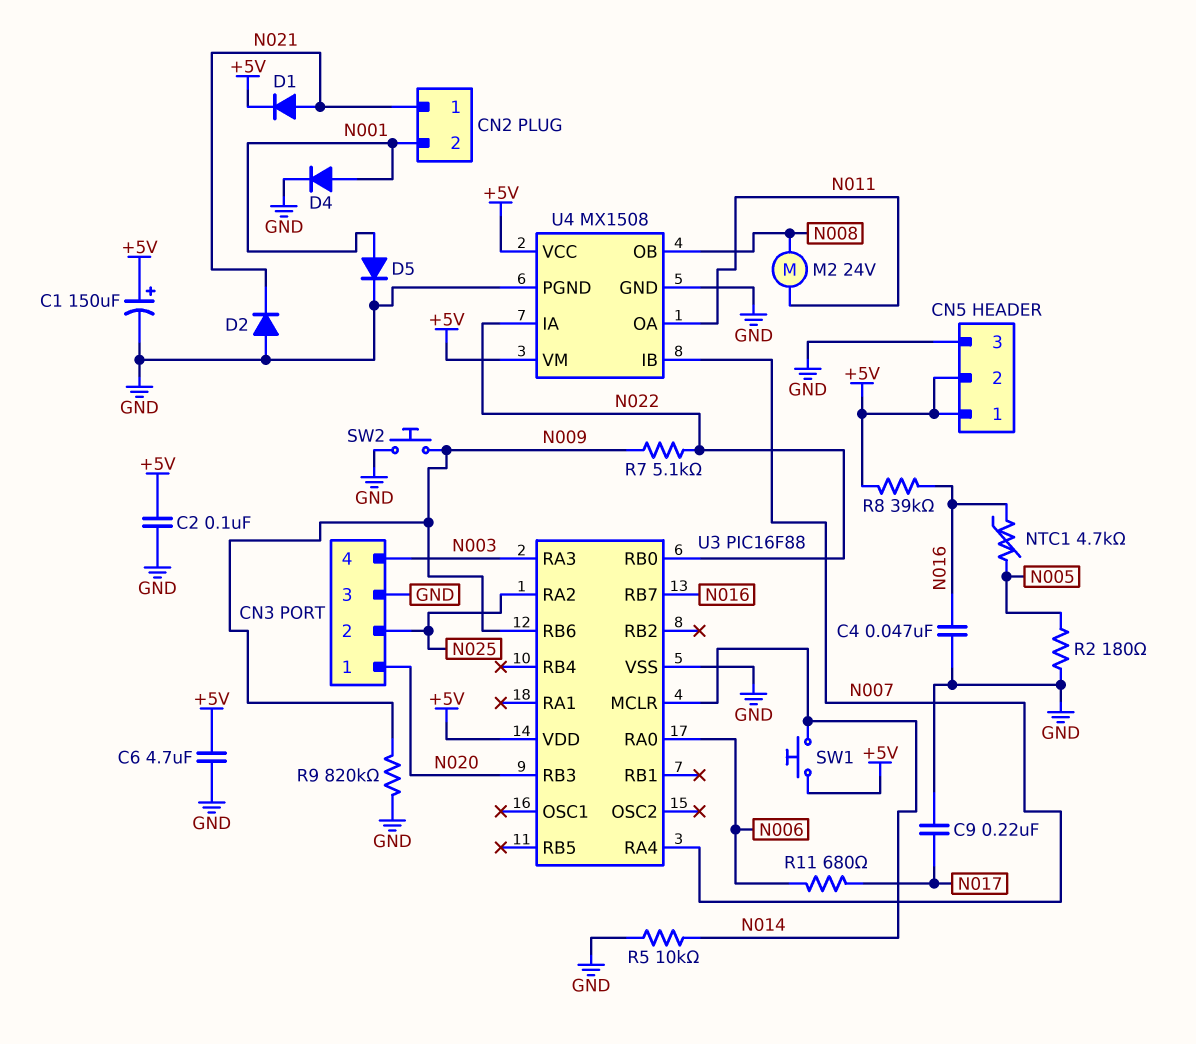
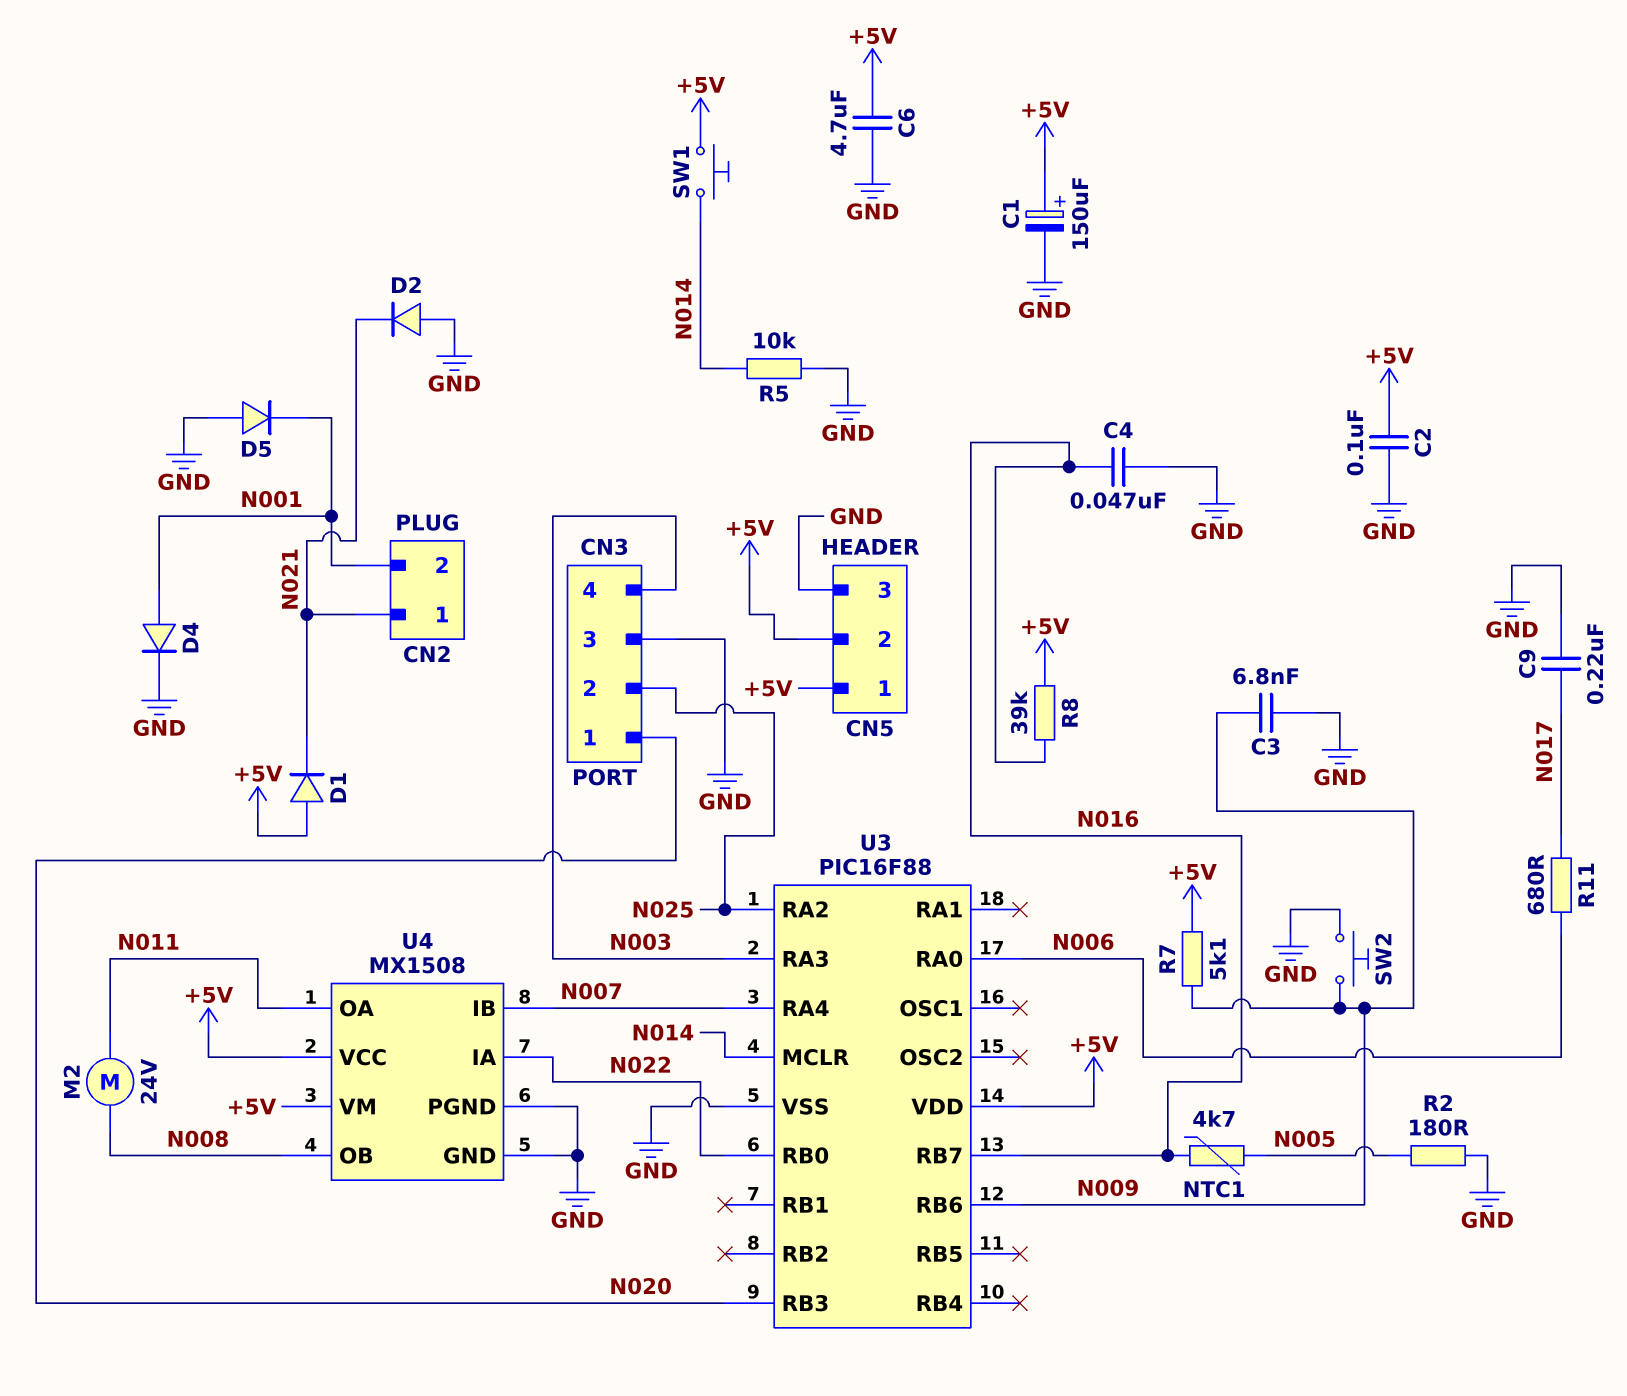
C3: none -> 6.8nF (GND, N009)
D1: diode (A N021, K +5V) -> diode (A +5V, K N021)
D5: diode (A N001, K GND) -> diode (A GND, K N001)
R7: 5.1k (N009, N022) -> 5.1k (+5V, N009)
R9: 820k (GND, N009) -> none

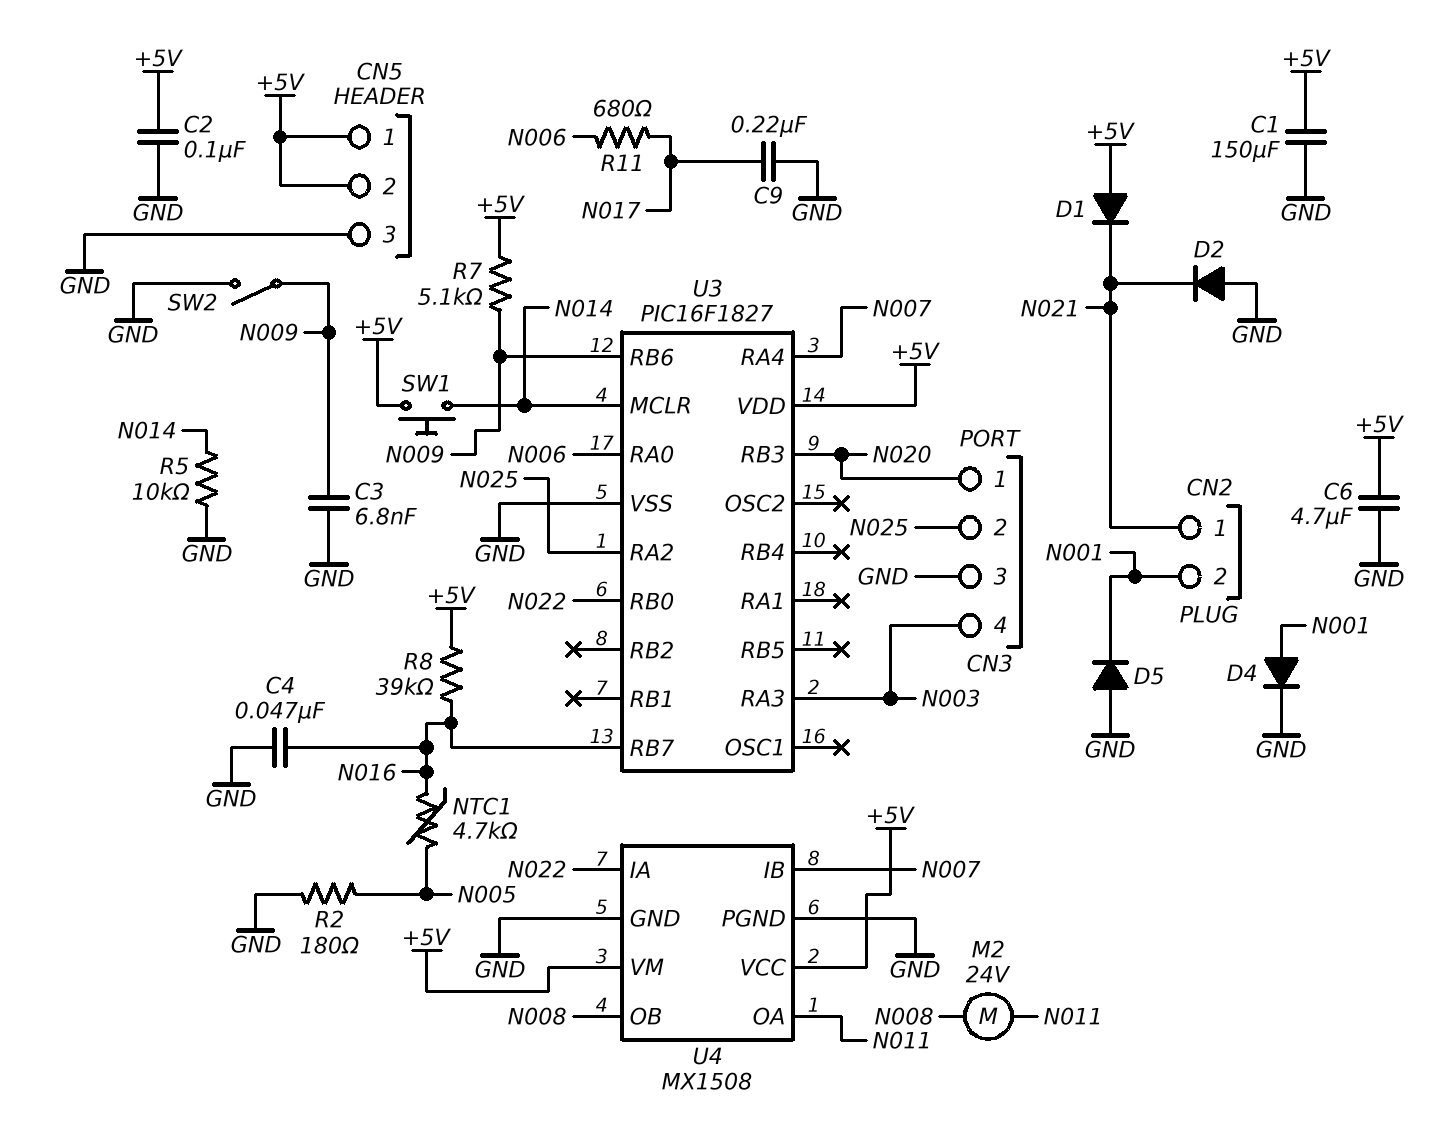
C1: 150uF (plus +5V, minus GND) -> 150uF (+5V, GND)
SW2: button (GND, N009) -> switch (GND, N009)
U3: PIC16F88 -> PIC16F1827

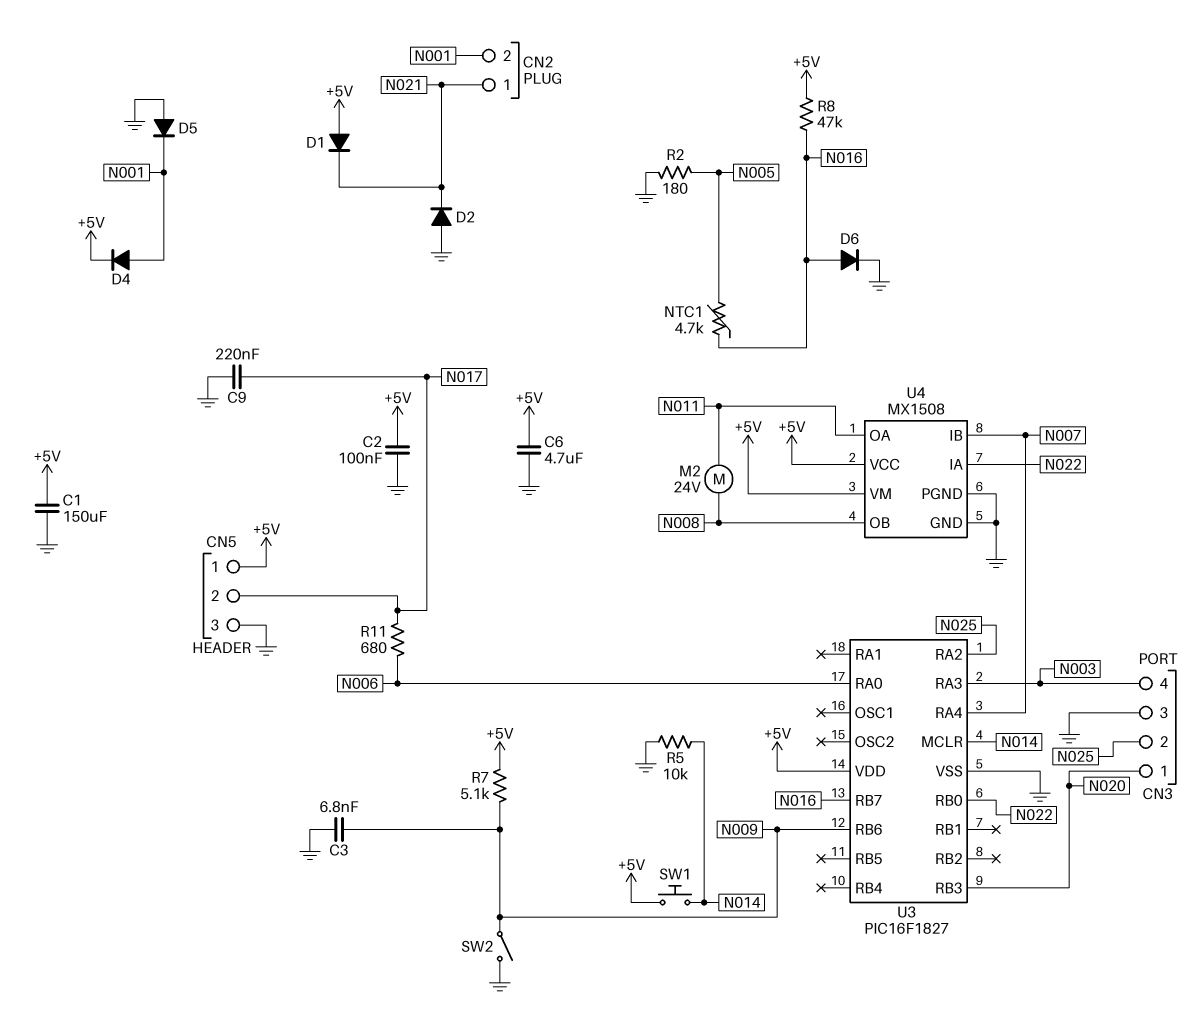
C4: 47nF (GND, N016) -> none
CN5 pin 2: +5V -> N017
D4: diode (A N001, K GND) -> diode (A N001, K +5V)
D6: none -> diode (A N016, K GND)
R8: 39k (+5V, N016) -> 47k (+5V, N016)

